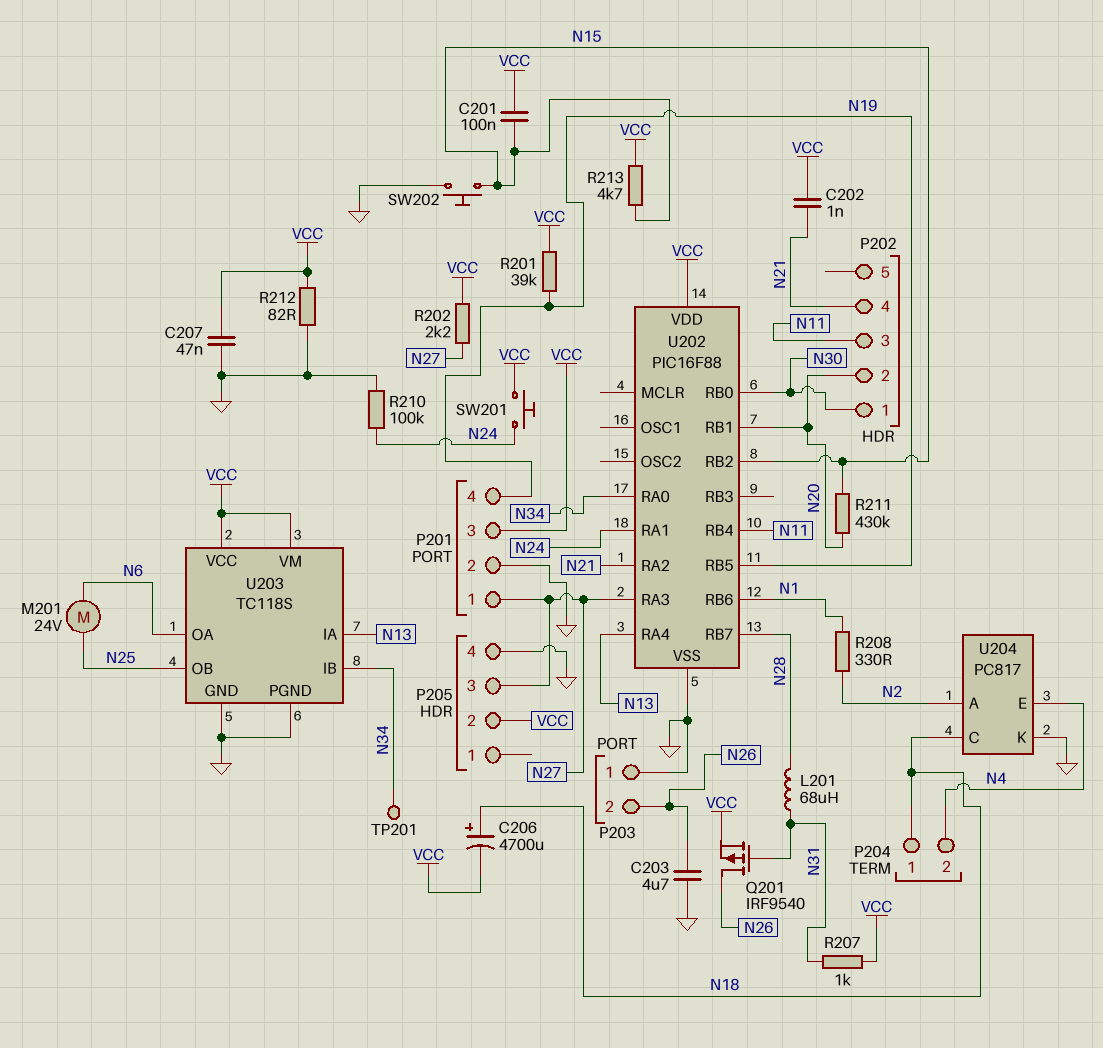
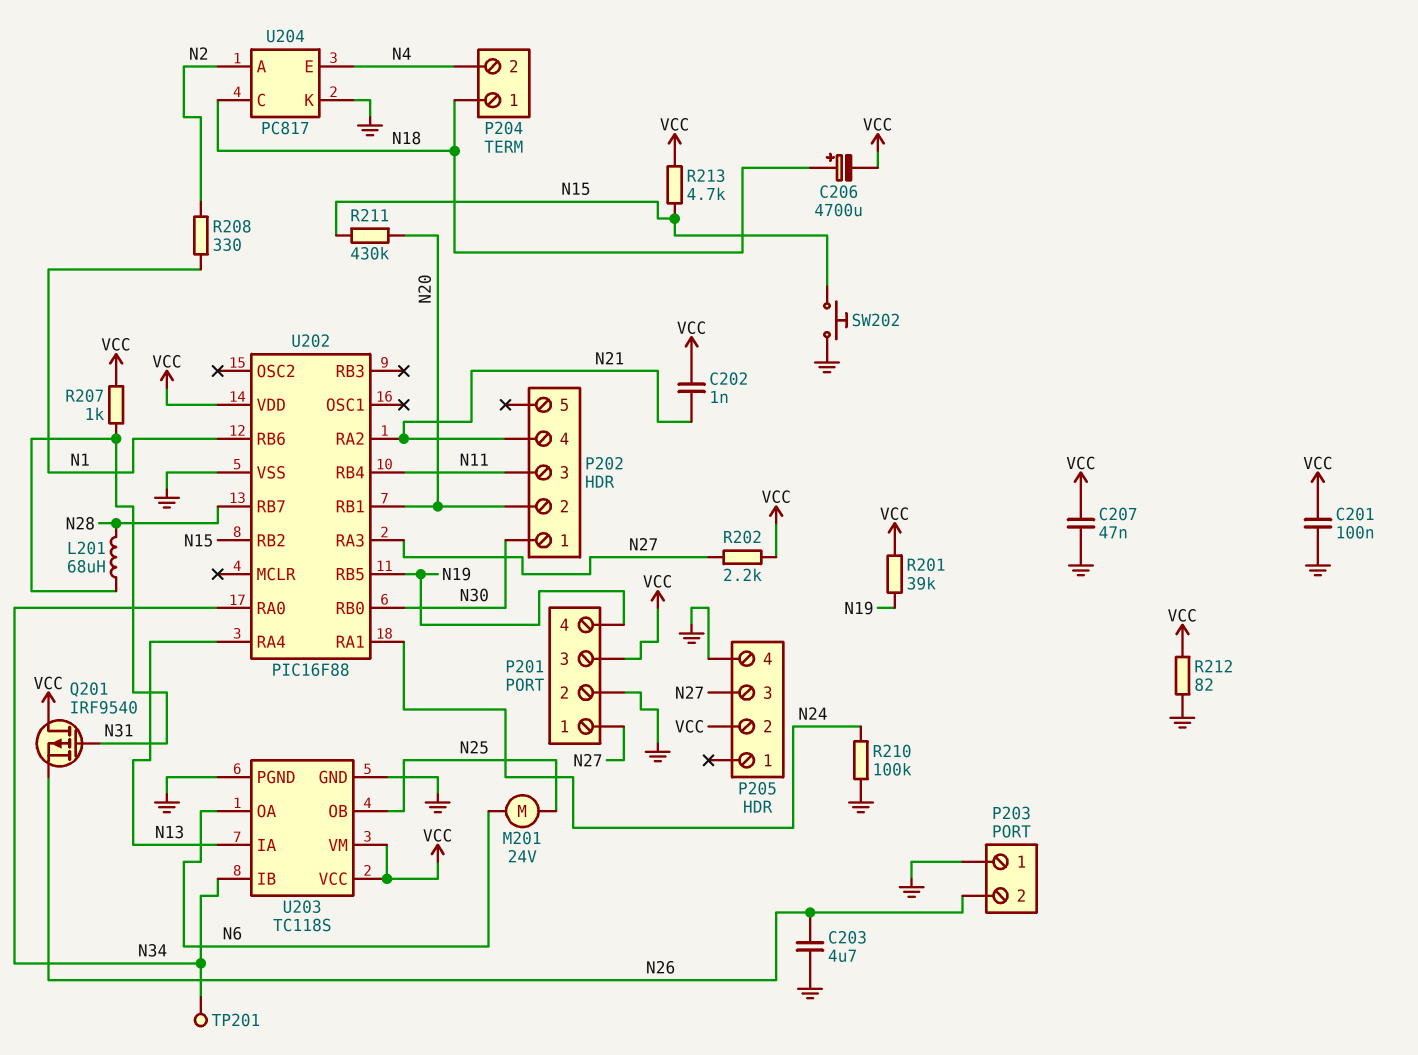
C201: 100nF (N15, VCC) -> 100nF (GND, VCC)
Q201: PMOS IRF9540 (G N31, D N26, S VCC) -> PMOS IRF9540 (G N31, D VCC, S N26)
SW201: button (N24, VCC) -> none

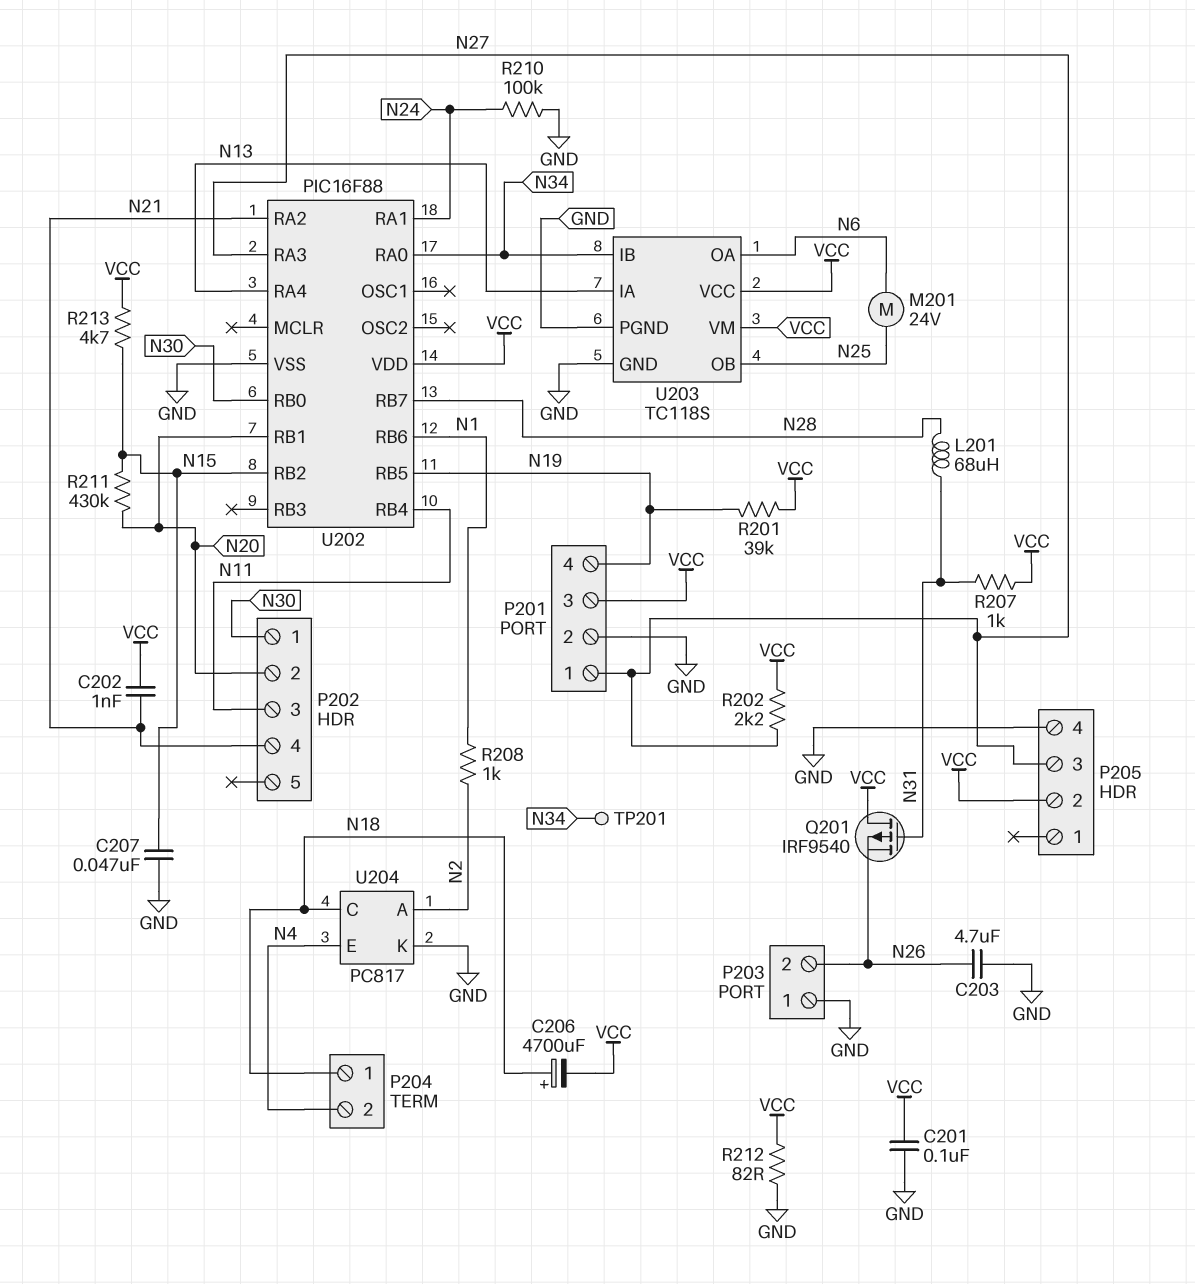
C207: 47nF (GND, VCC) -> 47nF (GND, N15)
R208: 330 (N1, N2) -> 1k (N1, N2)
SW202: button (GND, N15) -> none

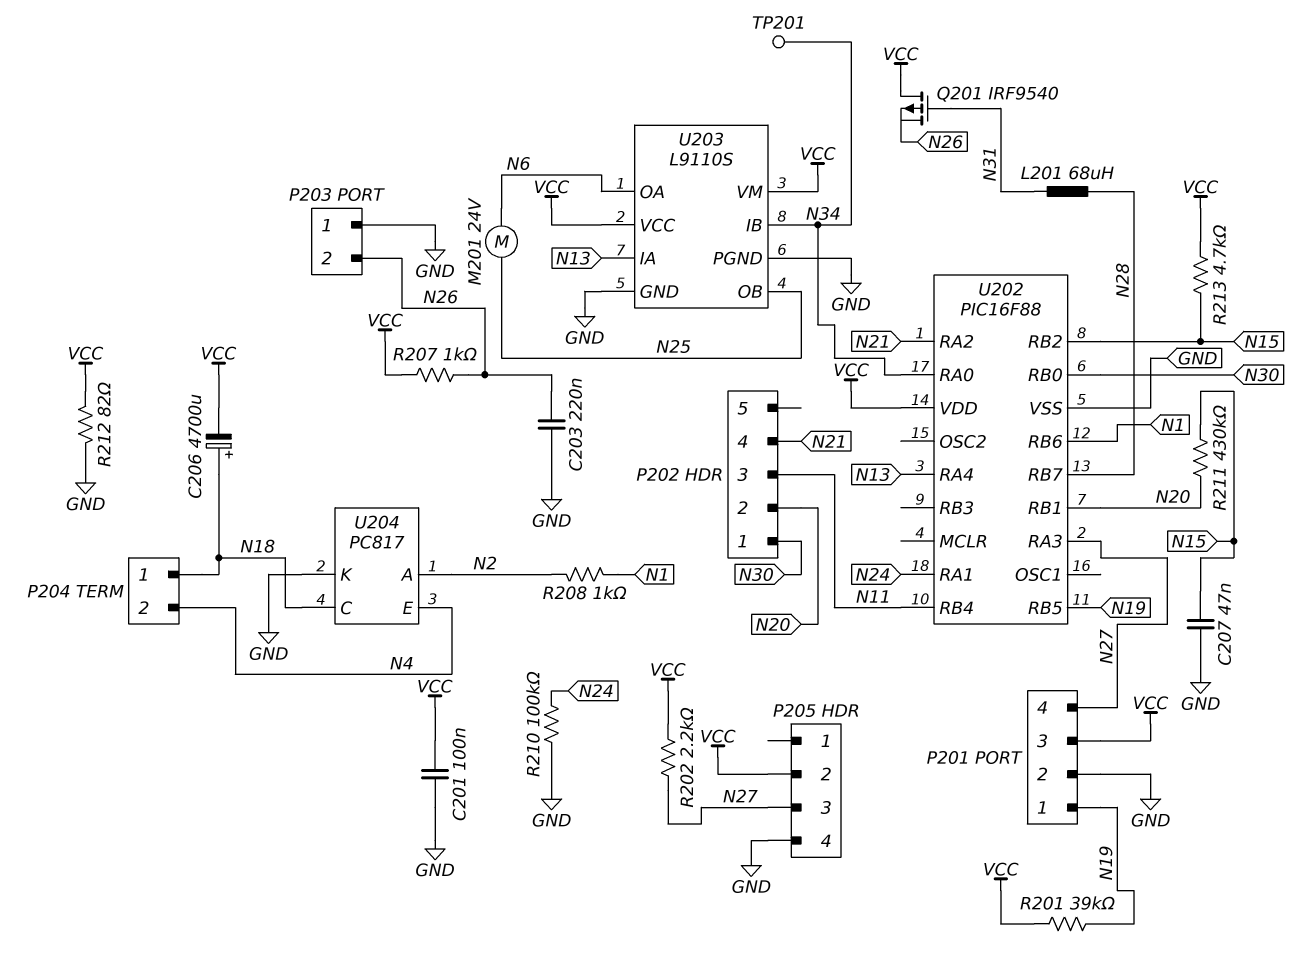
C202: 1nF (N21, VCC) -> none
C203: 4.7uF (GND, N26) -> 220nF (GND, N26)
P201 pin 1: N27 -> N19
P201 pin 4: N19 -> N27
R207: 1k (N31, VCC) -> 1k (N26, VCC)
U203: TC118S -> L9110S

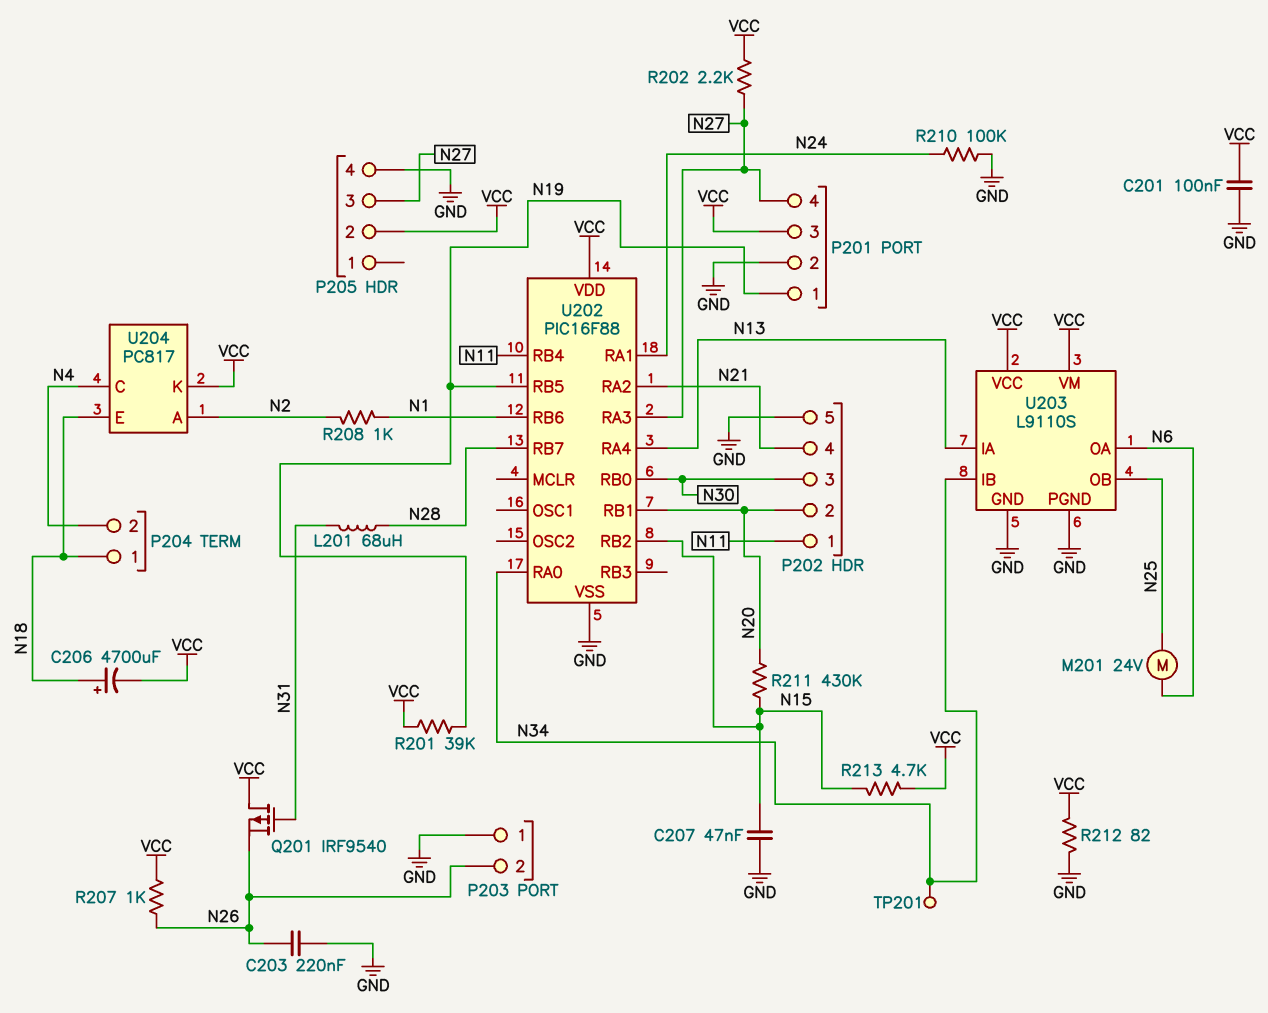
P202 pin 1: N30 -> N11
P202 pin 3: N11 -> N30
P202 pin 5: none -> GND
U204 pin C: N18 -> N4
U204 pin E: N4 -> N18
U204 pin K: GND -> VCC

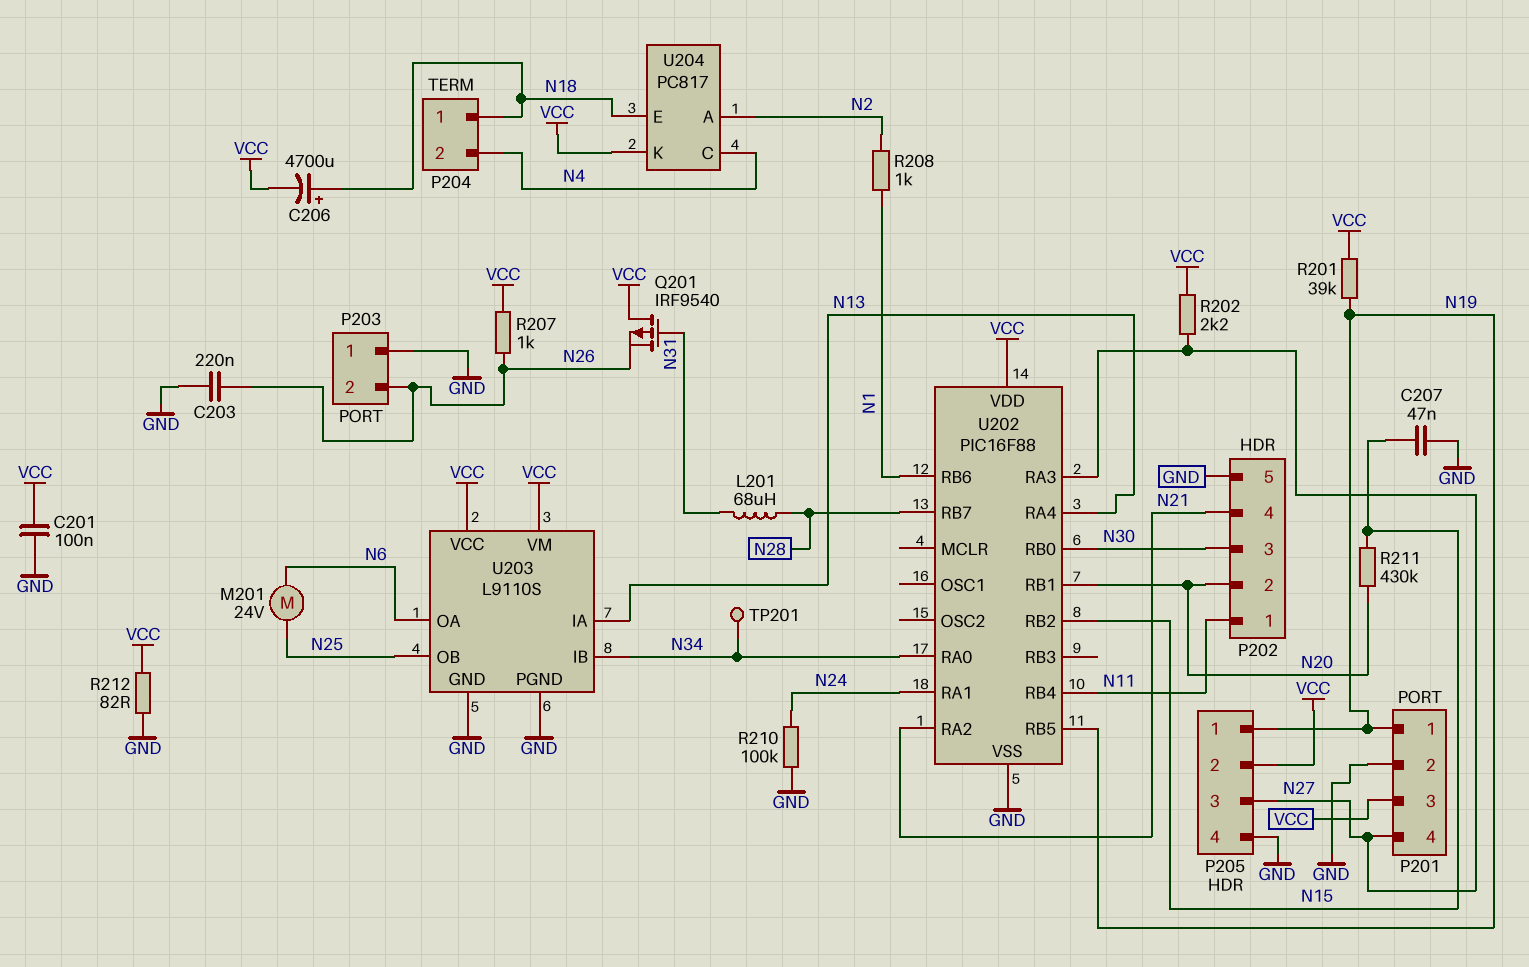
P205 pin 1: none -> N19
R213: 4.7k (N15, VCC) -> none

